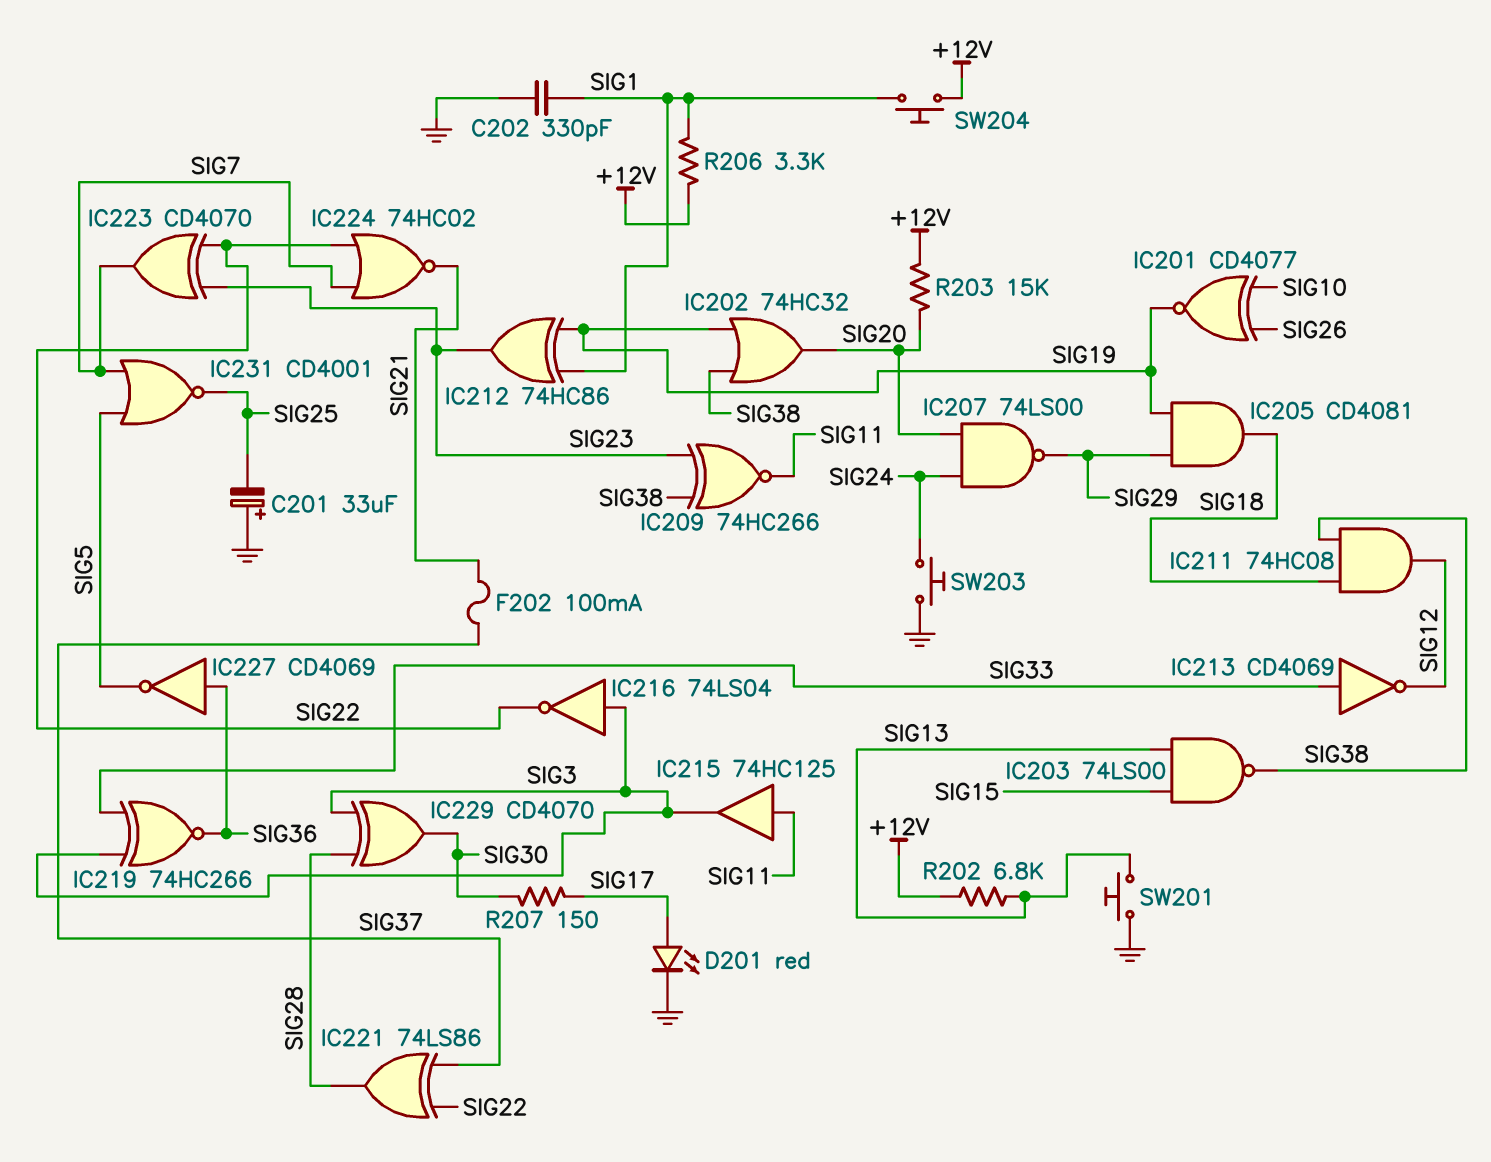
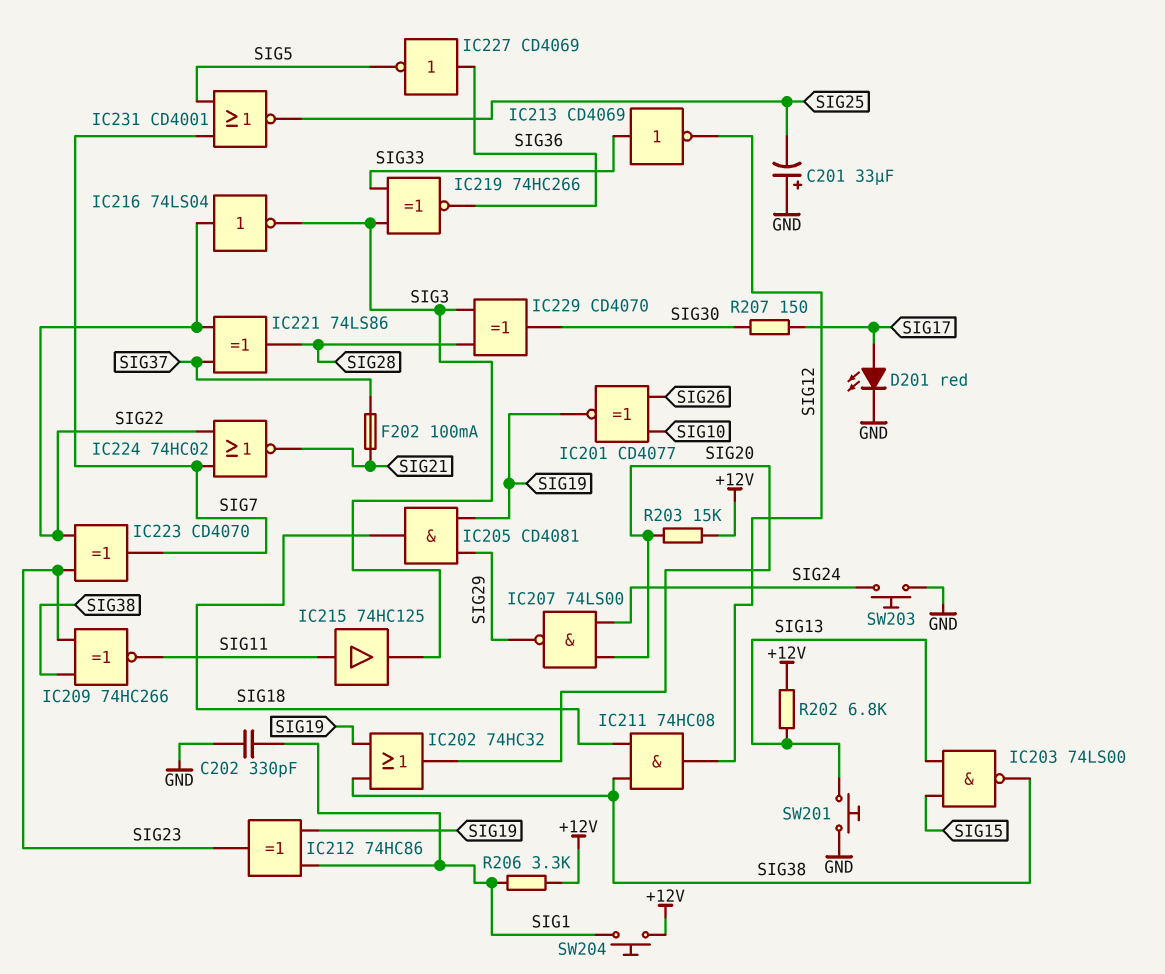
IC216: NOT 74LS04 (in SIG3, out SIG22) -> NOT 74LS04 (in SIG22, out SIG3)

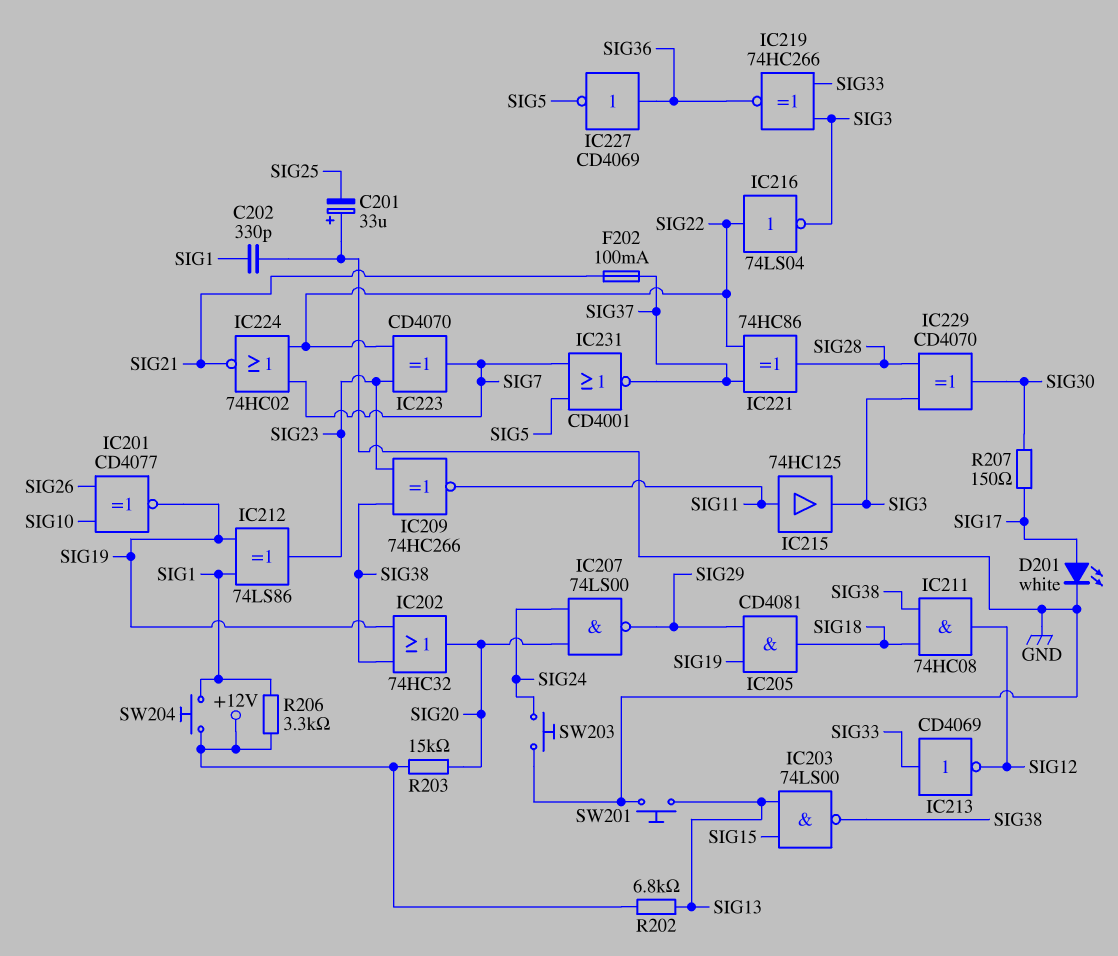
D201: LED red (A SIG17, K GND) -> LED white (A SIG17, K GND)
IC212: XOR 74HC86 (in SIG1, in SIG19, out SIG23) -> XOR 74LS86 (in SIG1, in SIG19, out SIG23)
IC221: XOR 74LS86 (in SIG22, in SIG37, out SIG28) -> XOR 74HC86 (in SIG22, in SIG37, out SIG28)
IC231: NOR CD4001 (in SIG5, in SIG7, out SIG25) -> NOR CD4001 (in SIG5, in SIG7, out SIG37)

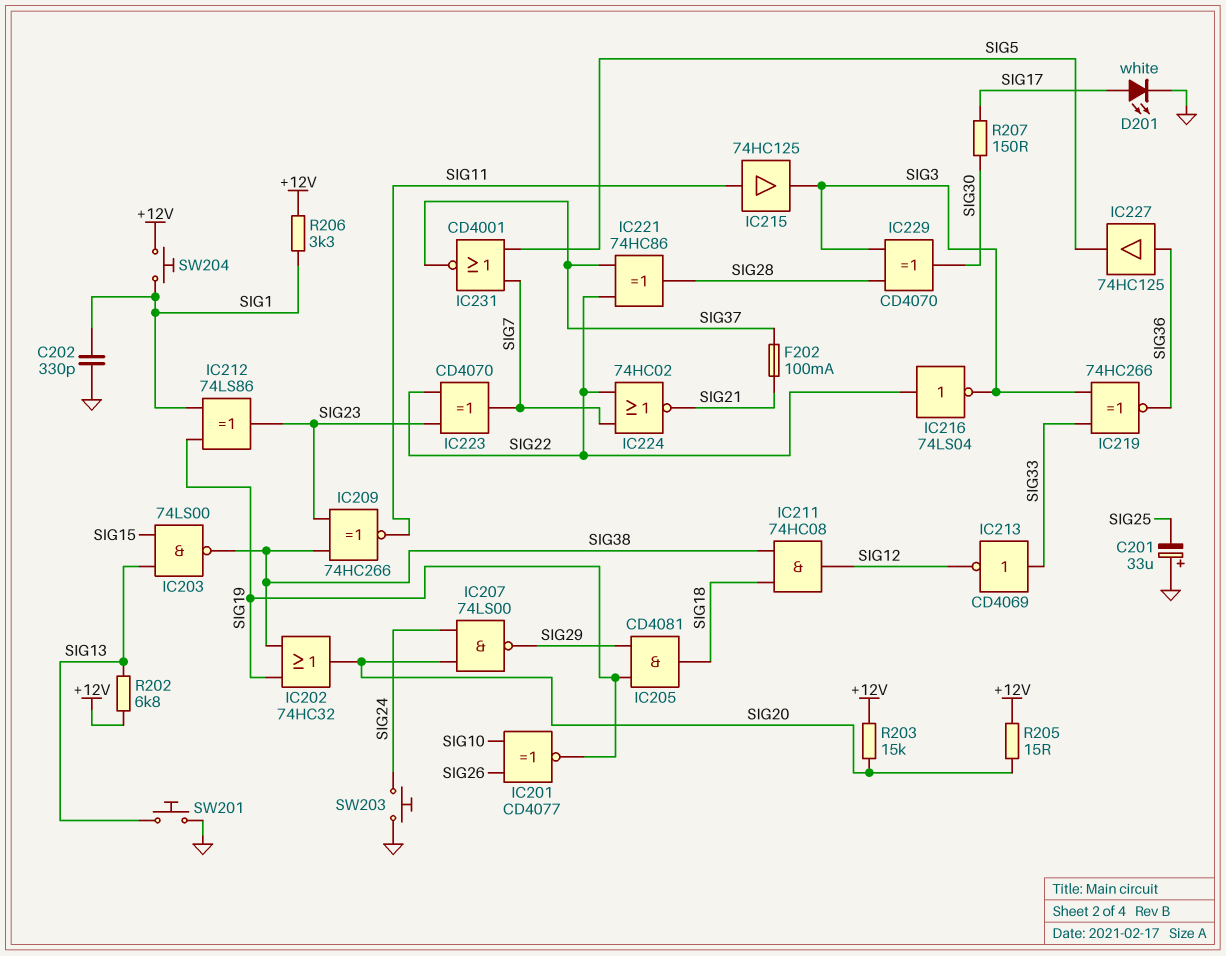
IC227: NOT CD4069 (in SIG36, out SIG5) -> buffer 74HC125 (in SIG36, out SIG5)
R205: none -> 15 (+12V, SIG20)

